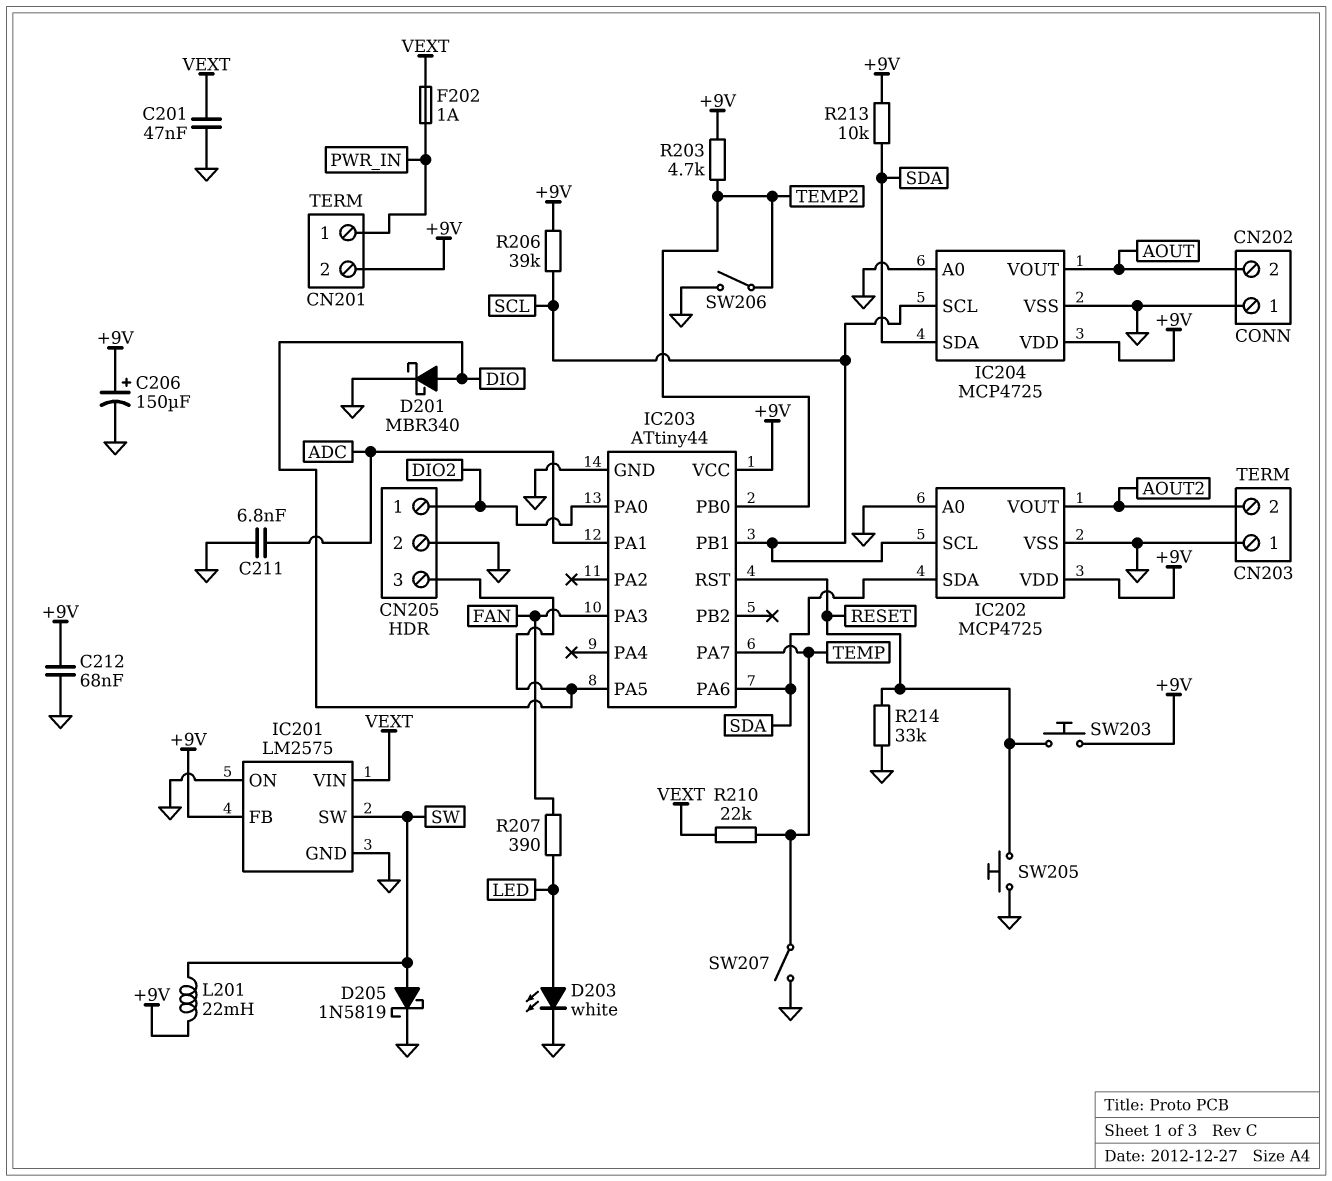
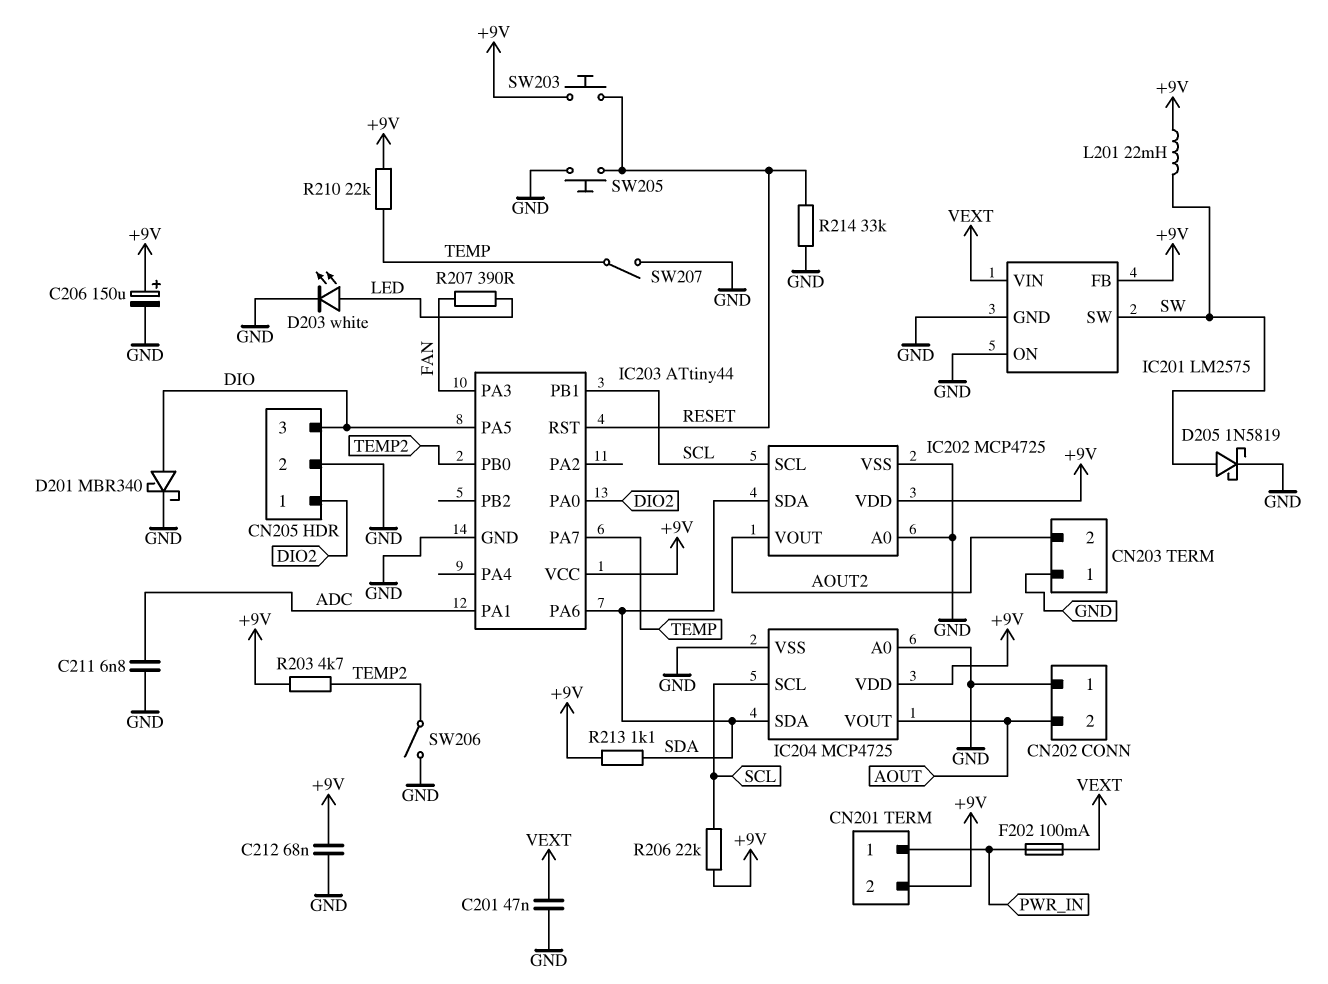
F202: 1A (PWR_IN, VEXT) -> 100mA (PWR_IN, VEXT)
R206: 39k (+9V, SCL) -> 22k (+9V, SCL)
R210: 22k (TEMP, VEXT) -> 22k (+9V, TEMP)
R213: 10k (+9V, SDA) -> 1.1k (+9V, SDA)

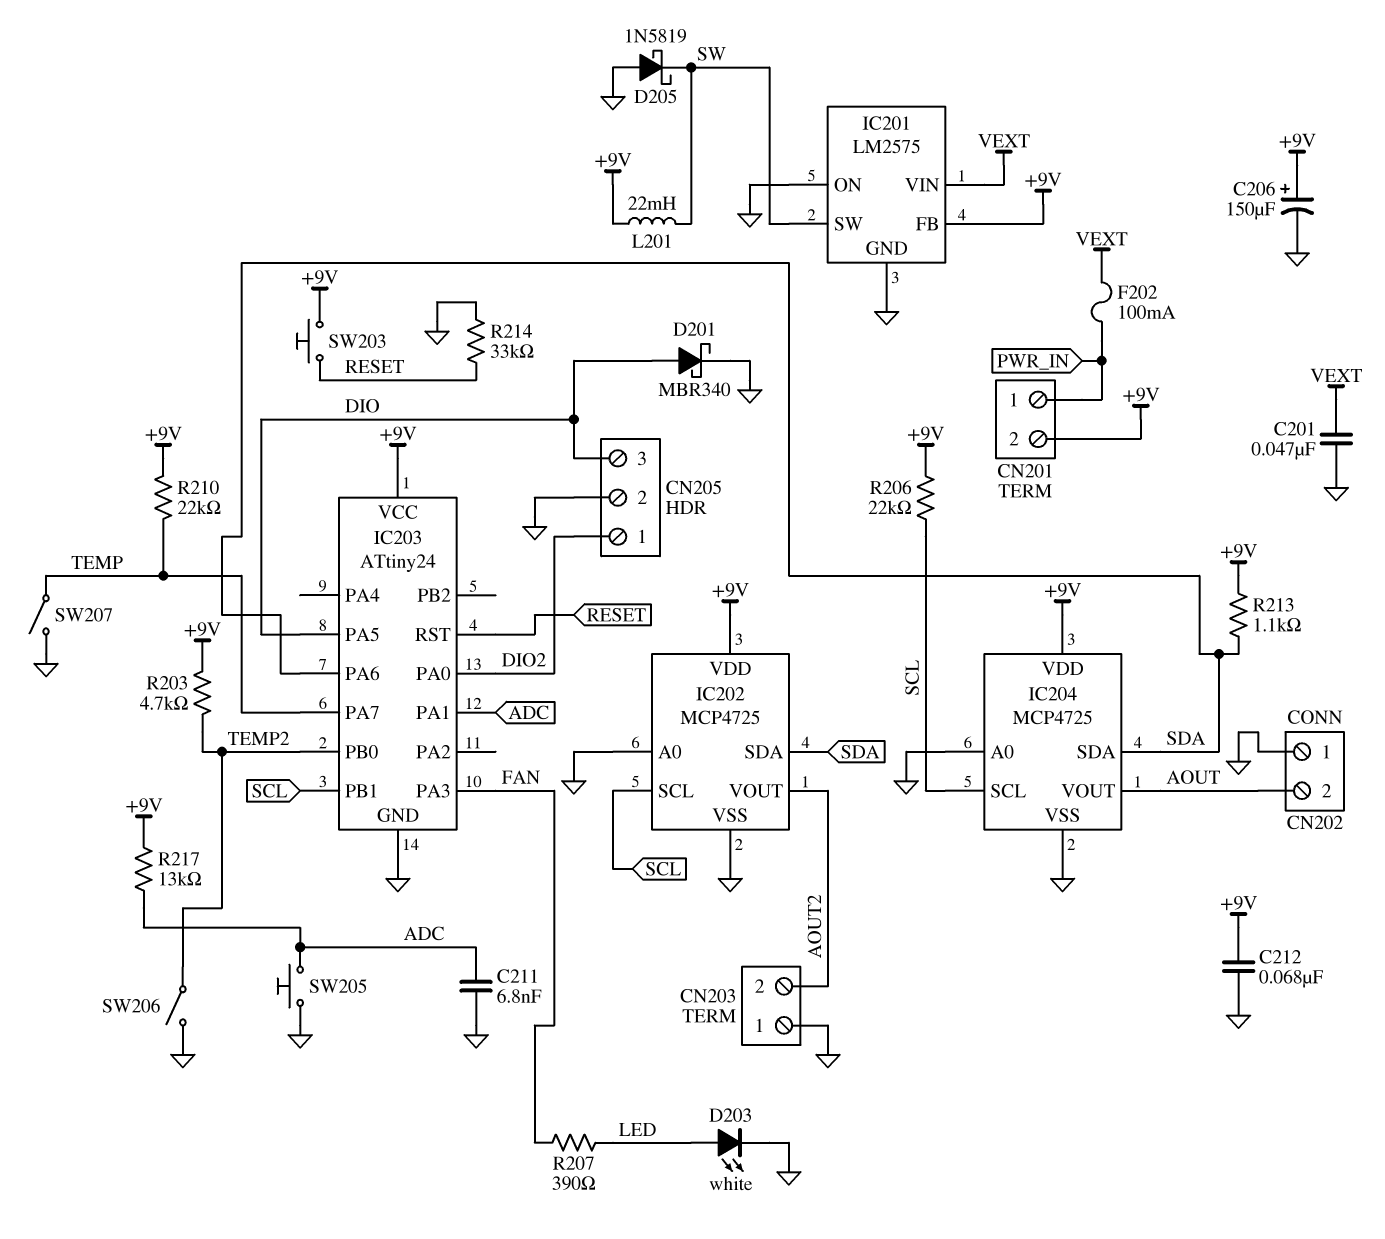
D205: schottky 1N5819 (A SW, K GND) -> schottky 1N5819 (A GND, K SW)
IC203: ATtiny44 -> ATtiny24
R217: none -> 13k (+9V, ADC)
SW205: button (GND, RESET) -> button (ADC, GND)

